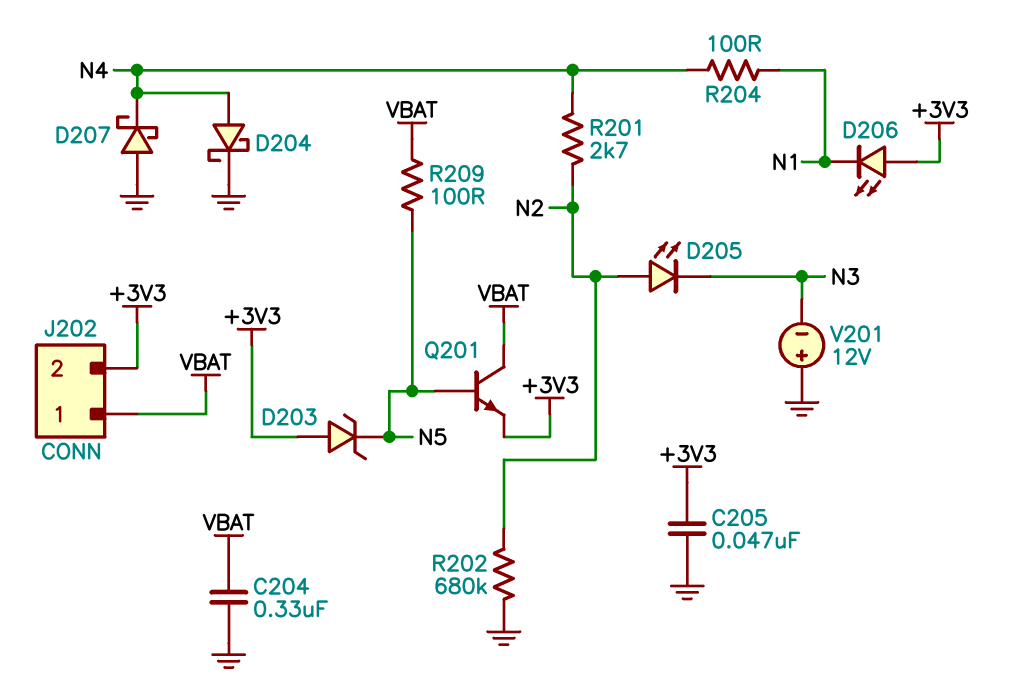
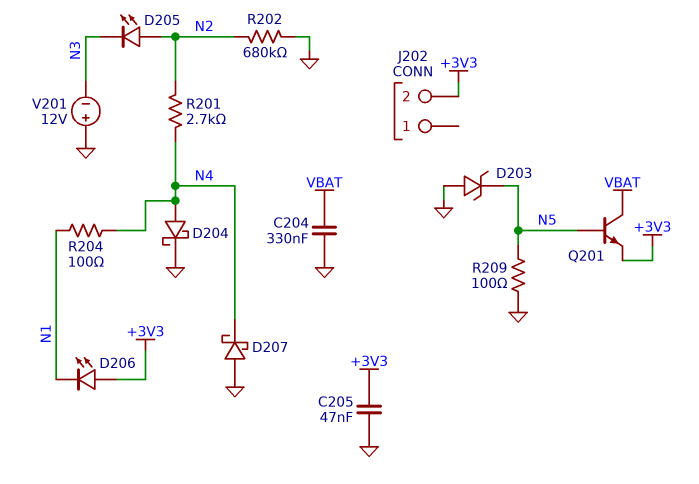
D203: zener (A +3V3, K N5) -> zener (A GND, K N5)
J202 pin 1: VBAT -> none
R209: 100 (N5, VBAT) -> 100 (GND, N5)

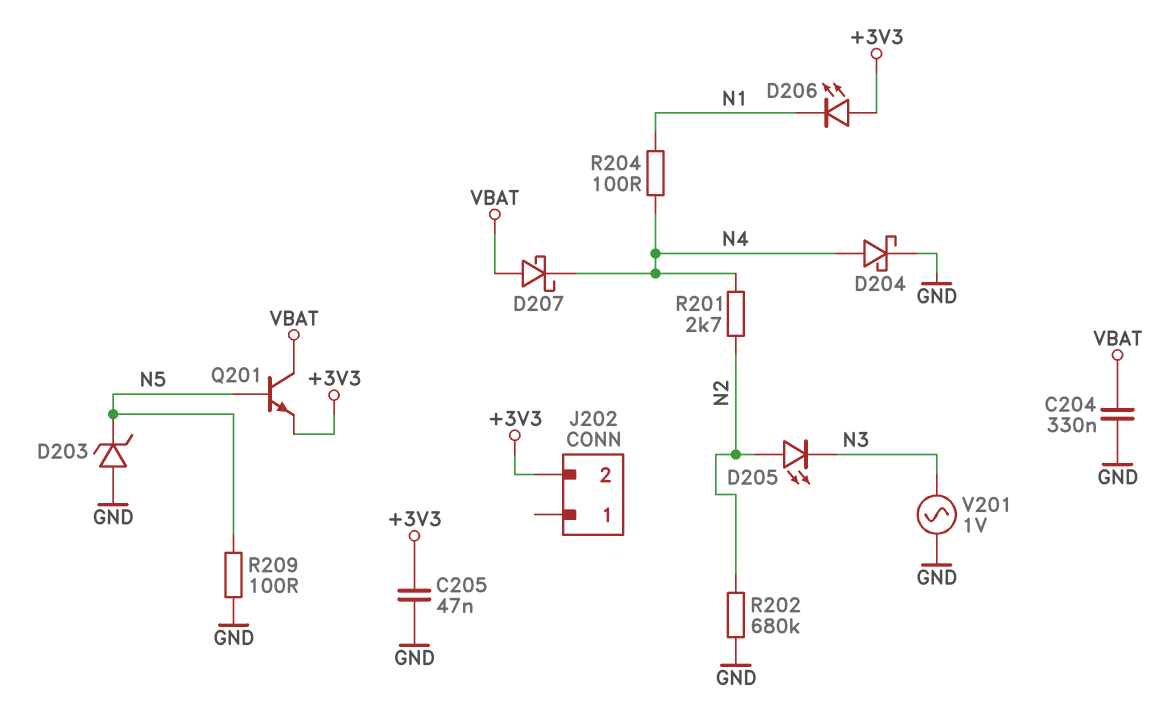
D207: schottky (A GND, K N4) -> schottky (A VBAT, K N4)
V201: 12V (plus GND, minus N3) -> AC 1V (GND, N3)

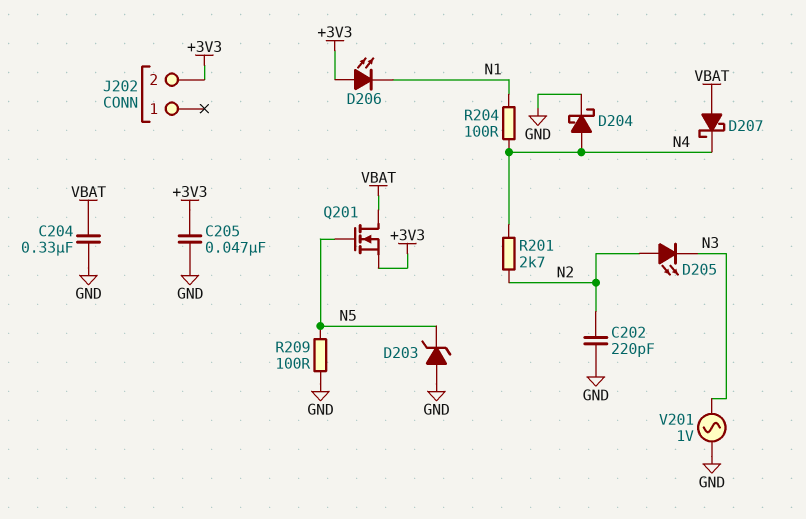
C202: none -> 220pF (GND, N2)
Q201: NPN (B N5, C VBAT, E +3V3) -> NMOS (G N5, D VBAT, S +3V3)
R202: 680k (GND, N2) -> none

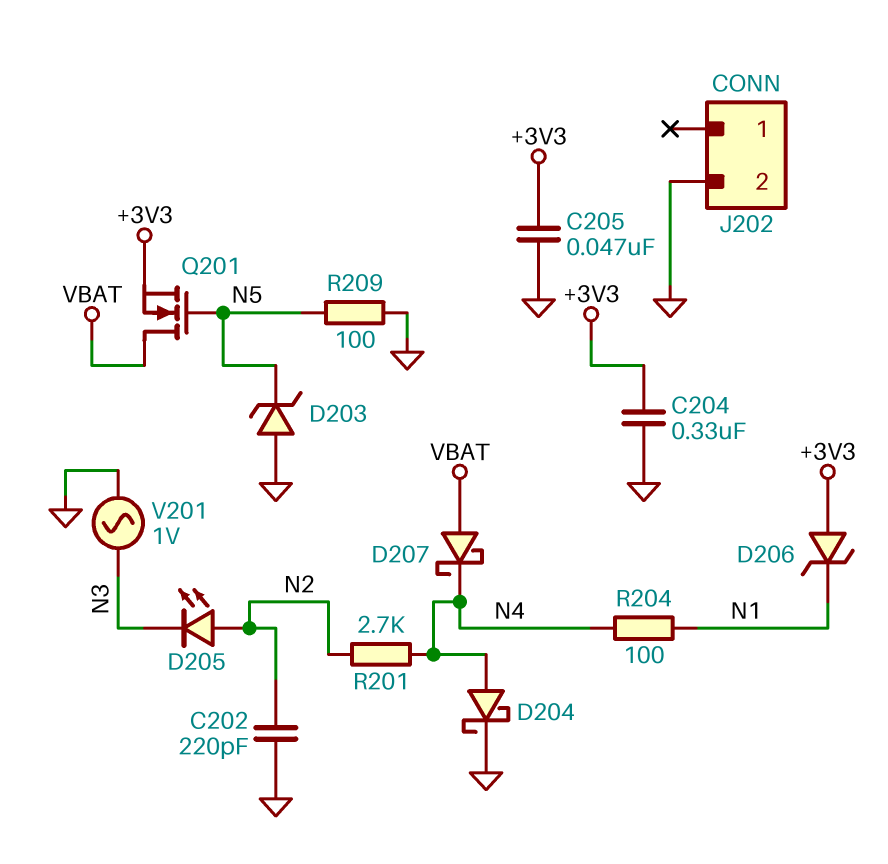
C204: 330nF (GND, VBAT) -> 330nF (+3V3, GND)
D206: LED (A +3V3, K N1) -> zener (A +3V3, K N1)
J202 pin 2: +3V3 -> GND

